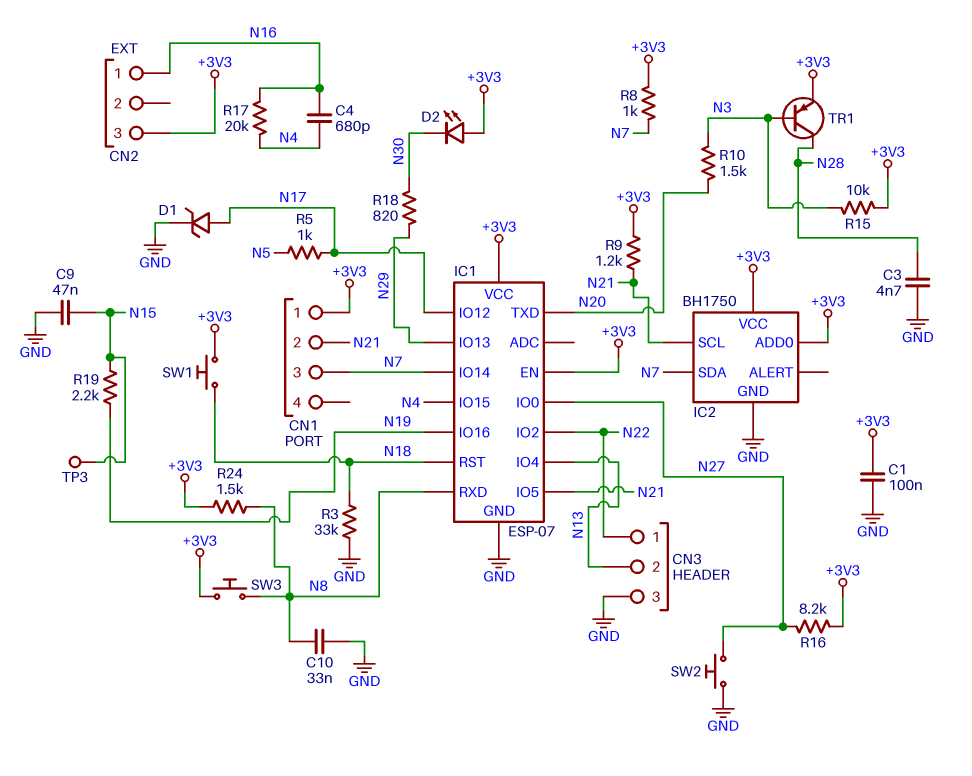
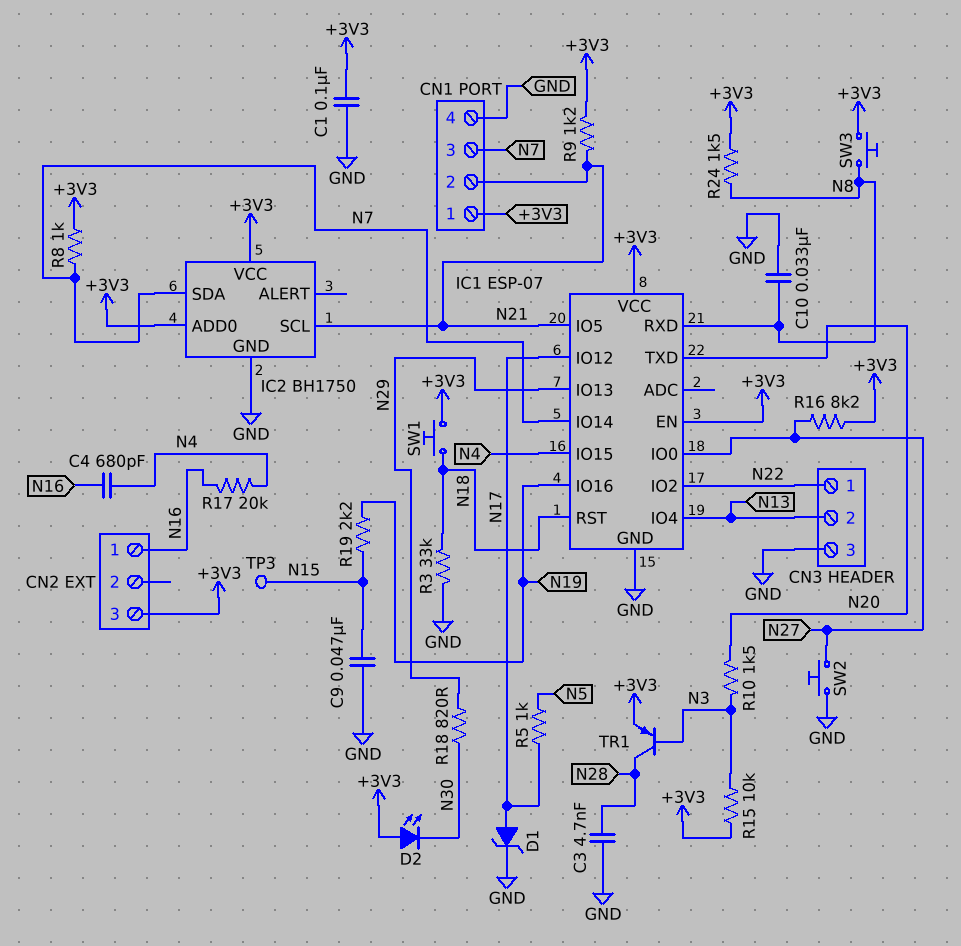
CN1 pin 4: none -> GND

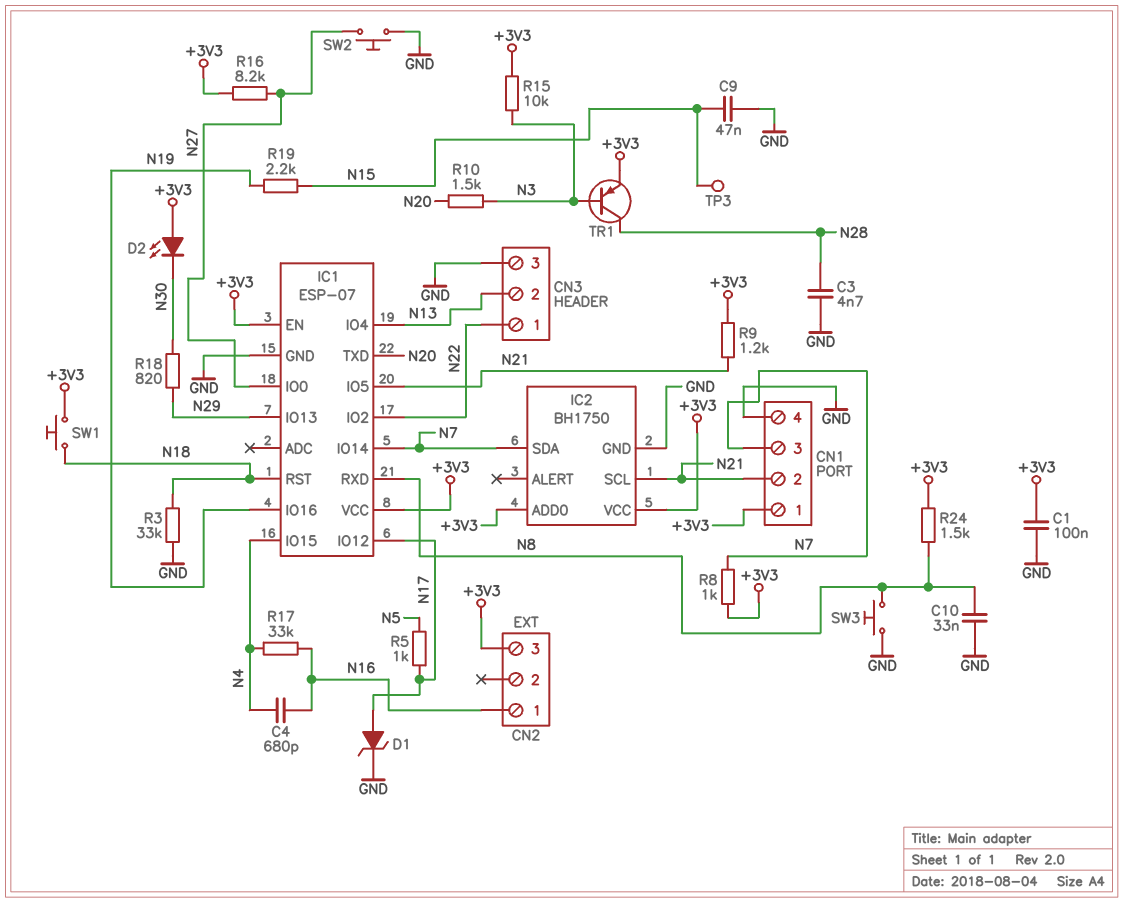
R17: 20k (N4, N16) -> 33k (N4, N16)
SW3: button (+3V3, N8) -> button (GND, N8)

